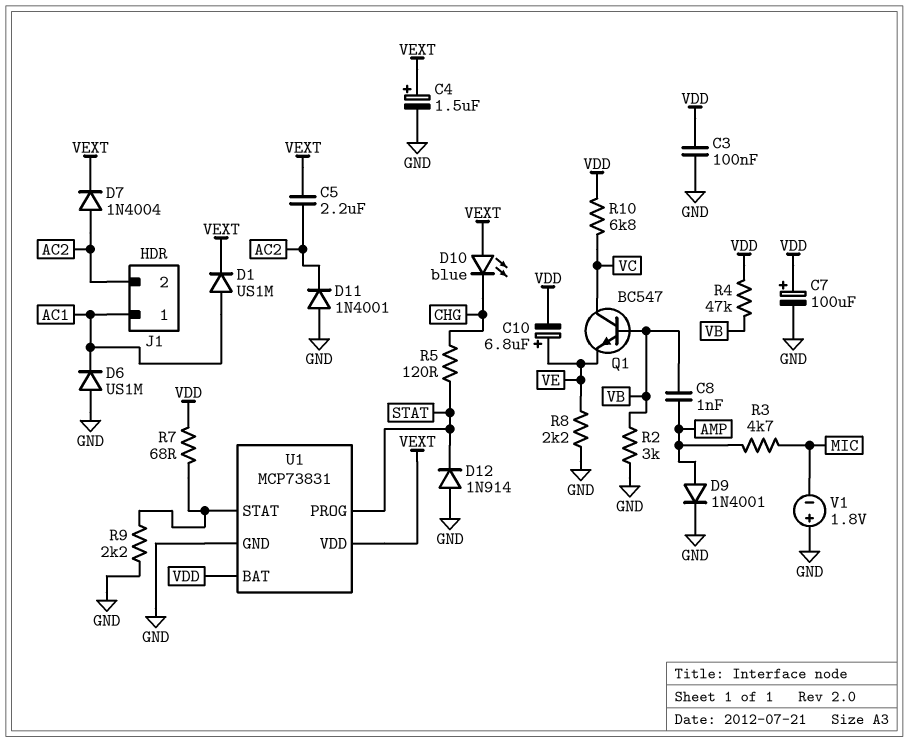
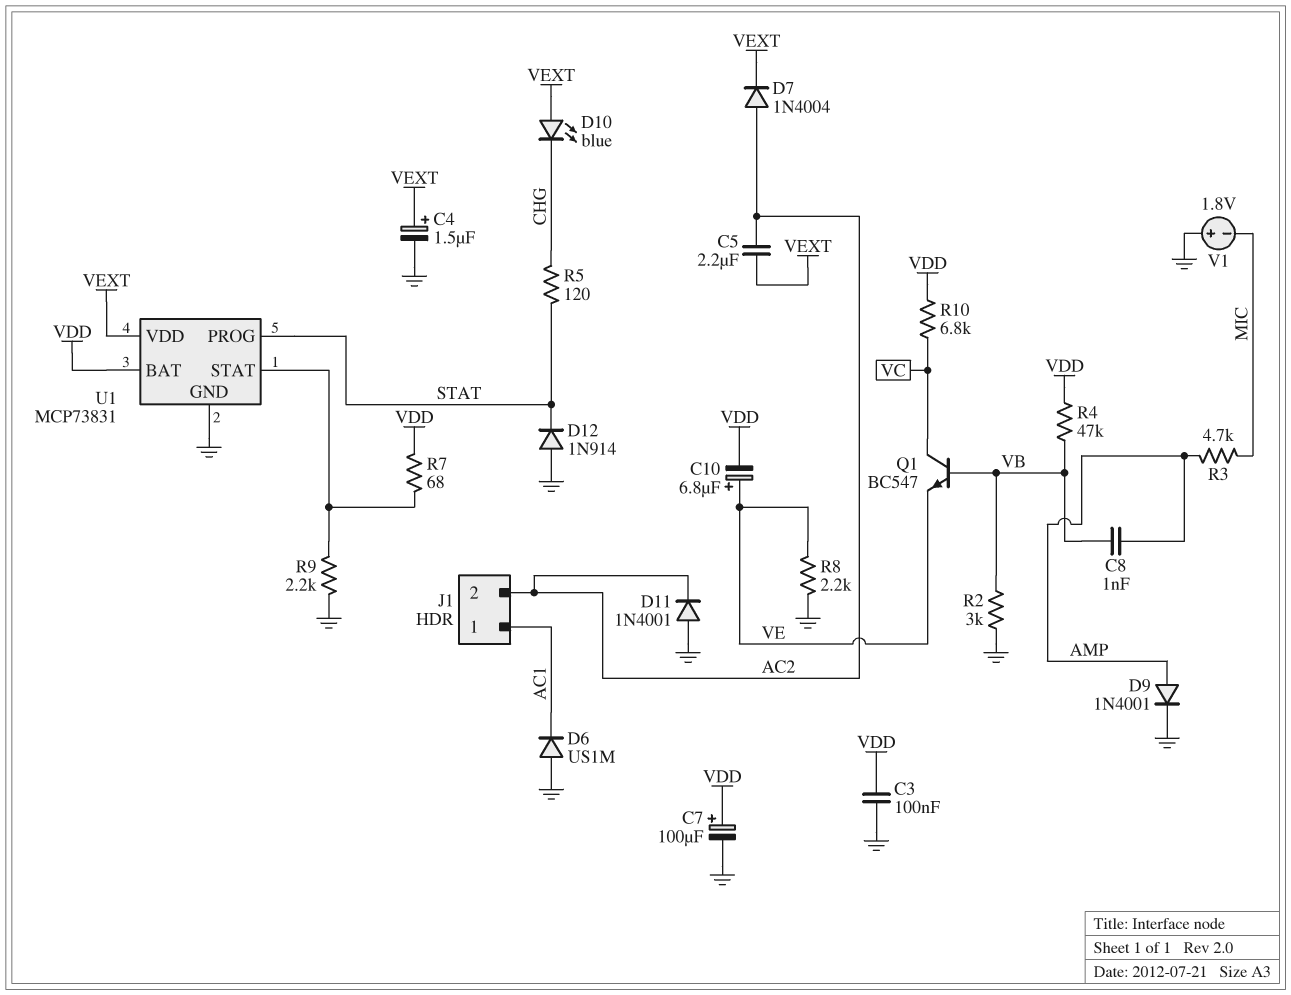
D1: diode US1M (A AC1, K VEXT) -> none

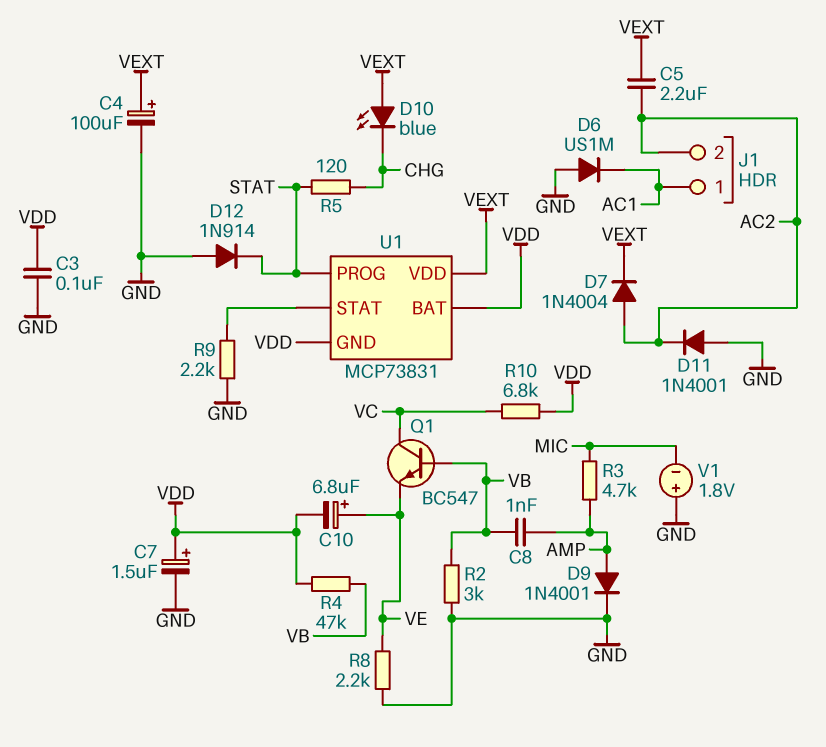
C4: 1.5uF (plus VEXT, minus GND) -> 100uF (plus VEXT, minus GND)
C7: 100uF (plus VDD, minus GND) -> 1.5uF (plus VDD, minus GND)
R7: 68 (U1/STAT, VDD) -> none
U1 pin GND: GND -> VDD

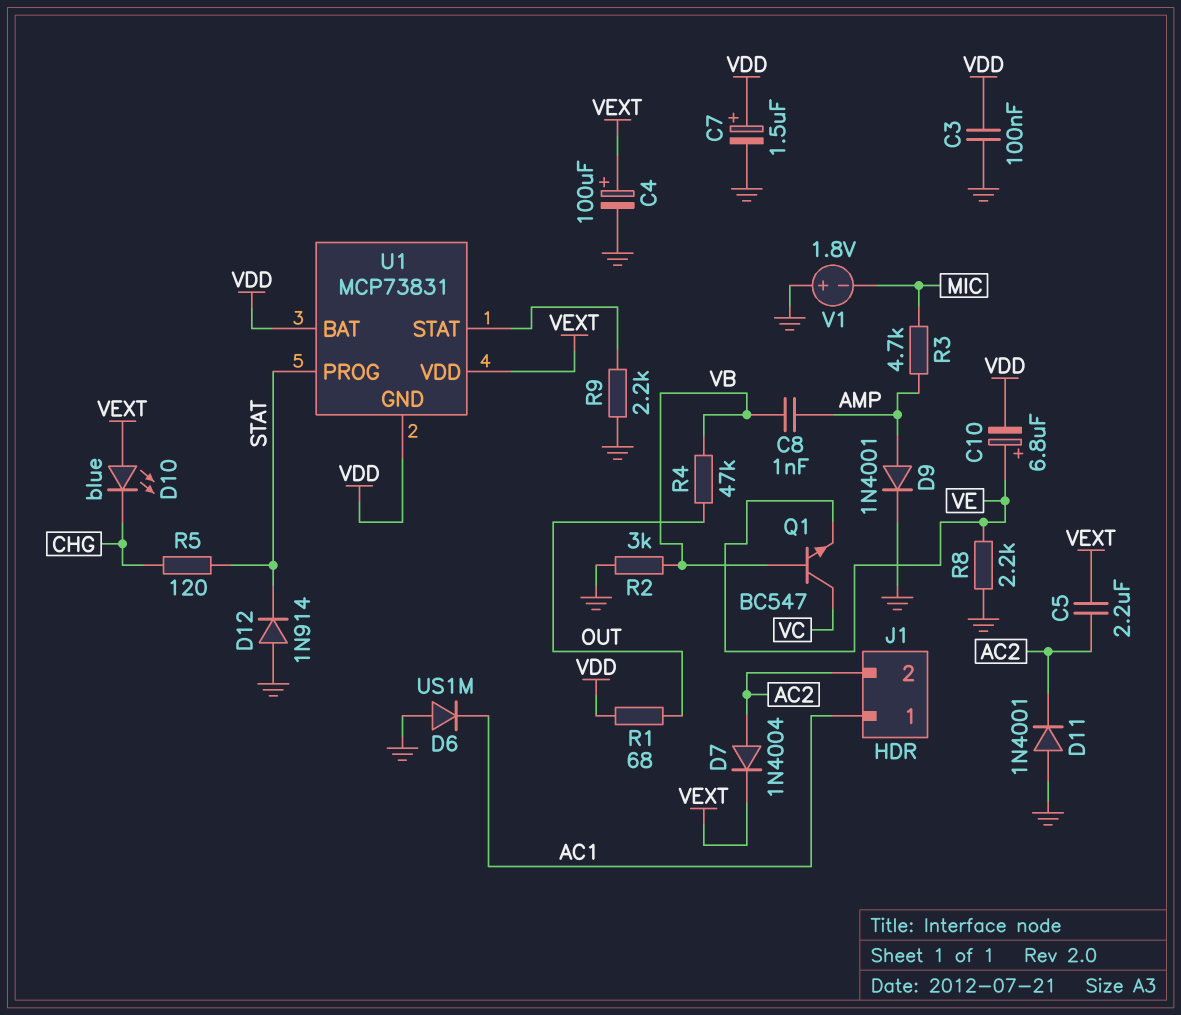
R1: none -> 68 (OUT, VDD)
R4: 47k (VB, VDD) -> 47k (OUT, VB)
R10: 6.8k (VC, VDD) -> none

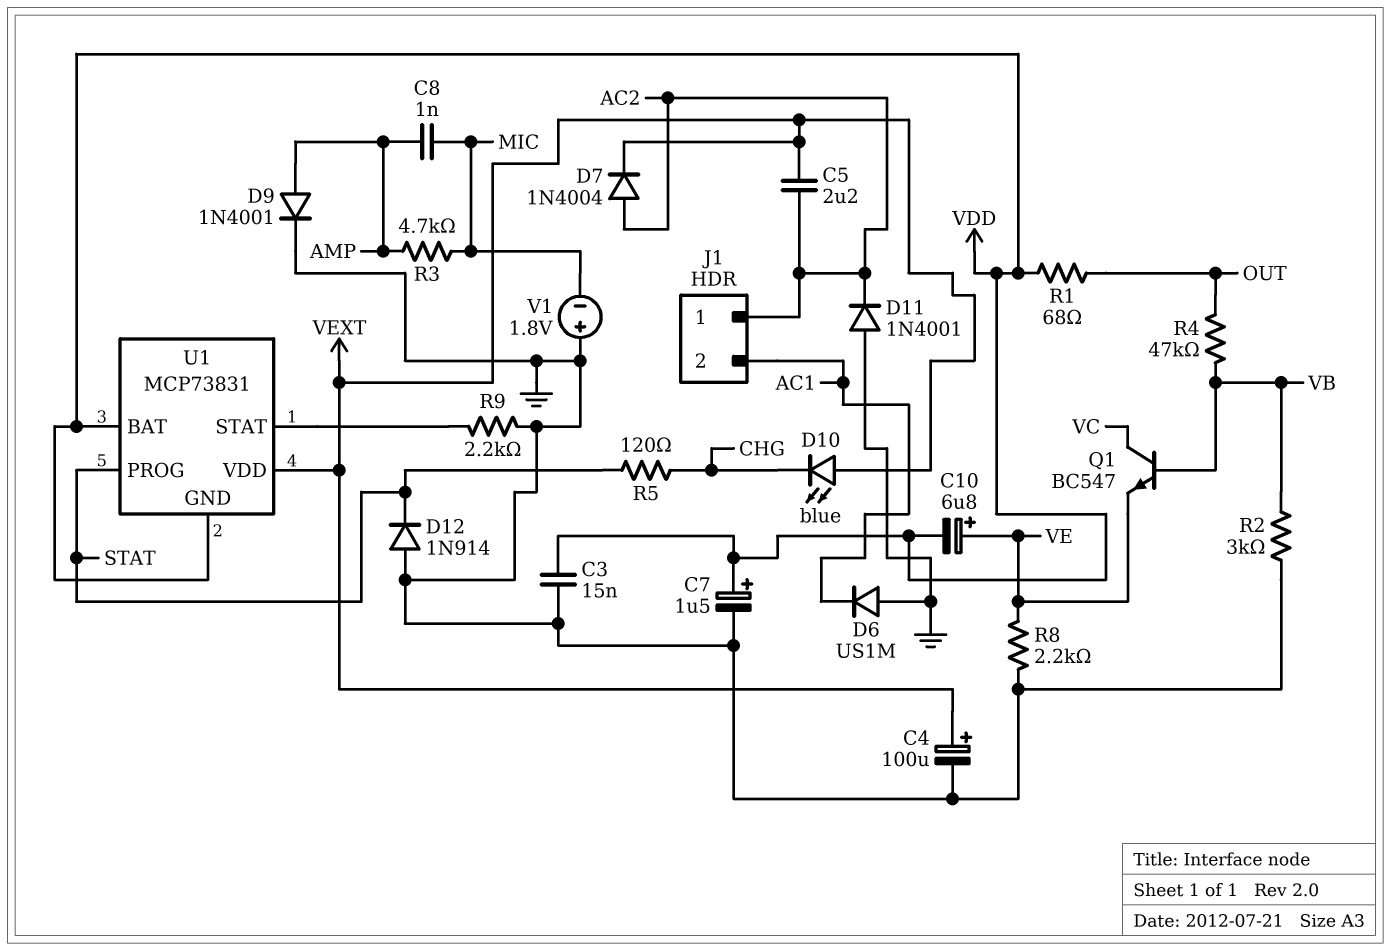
C3: 100nF (GND, VDD) -> 15nF (GND, VDD)
C8: 1nF (AMP, VB) -> 1nF (AMP, MIC)
J1 pin 1: AC1 -> AC2
J1 pin 2: AC2 -> AC1

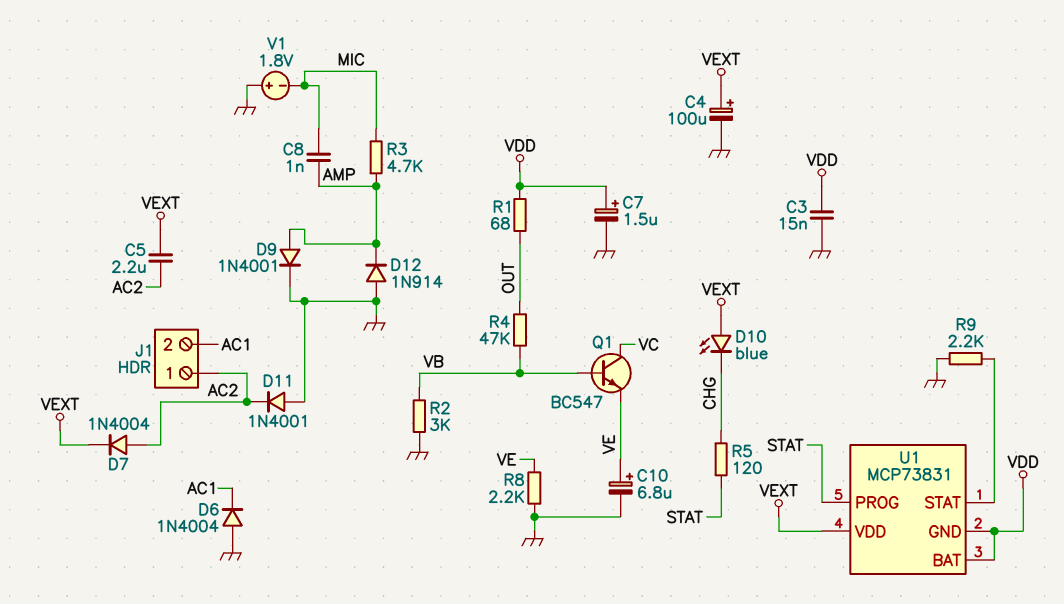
C10: 6.8uF (plus VE, minus VDD) -> 6.8uF (plus VE, minus GND)
D6: diode US1M (A GND, K AC1) -> diode 1N4004 (A GND, K AC1)
D12: diode 1N914 (A GND, K STAT) -> diode 1N914 (A GND, K AMP)

